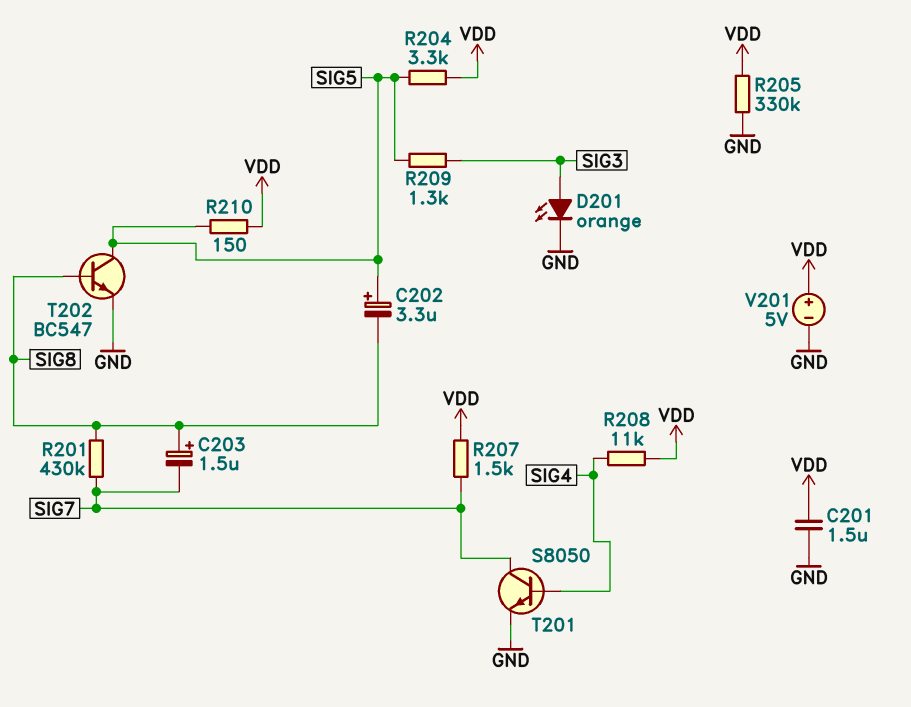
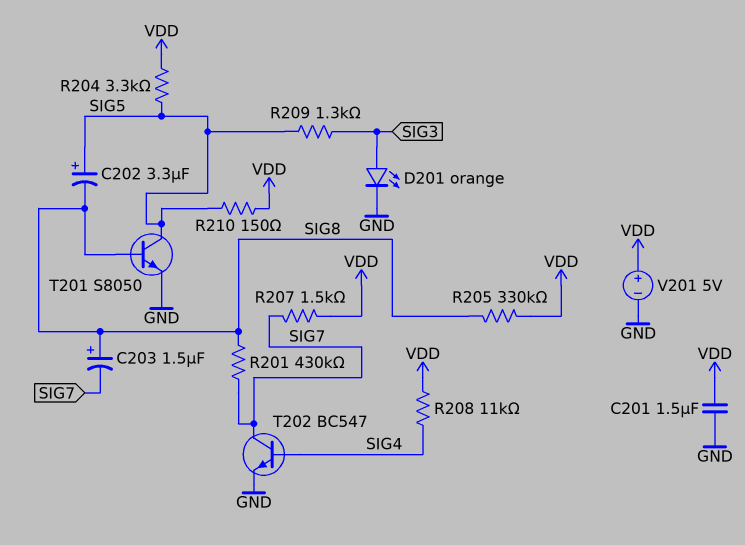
R205: 330k (GND, VDD) -> 330k (SIG8, VDD)
T201: NPN S8050 (B SIG4, C SIG7, E GND) -> NPN S8050 (B SIG8, C SIG5, E GND)
T202: NPN BC547 (B SIG8, C SIG5, E GND) -> NPN BC547 (B SIG4, C SIG7, E GND)

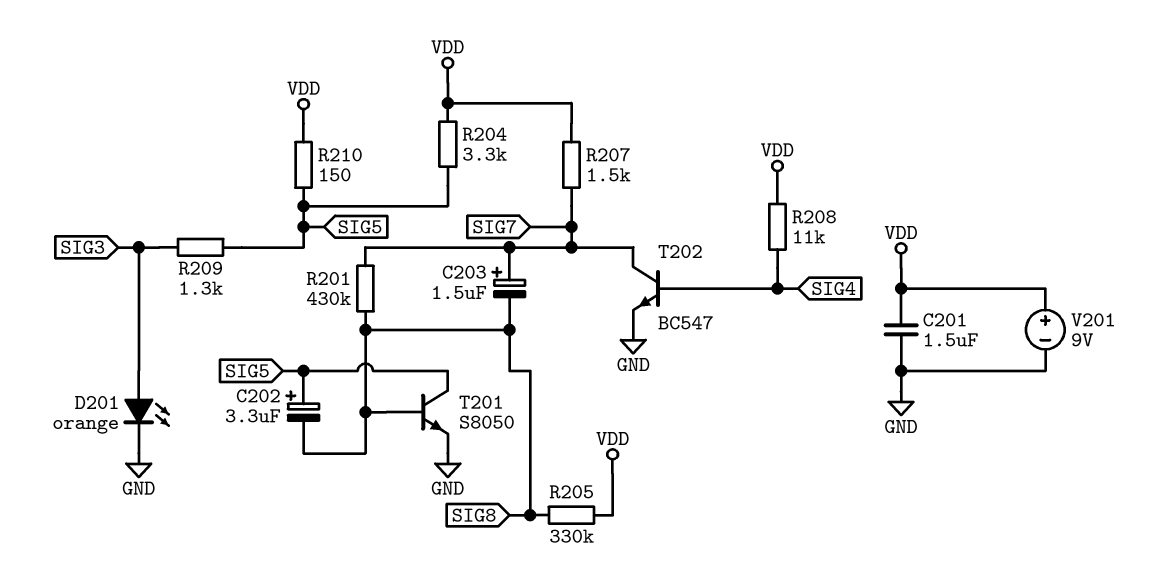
C203: 1.5uF (plus SIG8, minus SIG7) -> 1.5uF (plus SIG7, minus SIG8)
V201: 5V (plus VDD, minus GND) -> 9V (plus VDD, minus GND)

